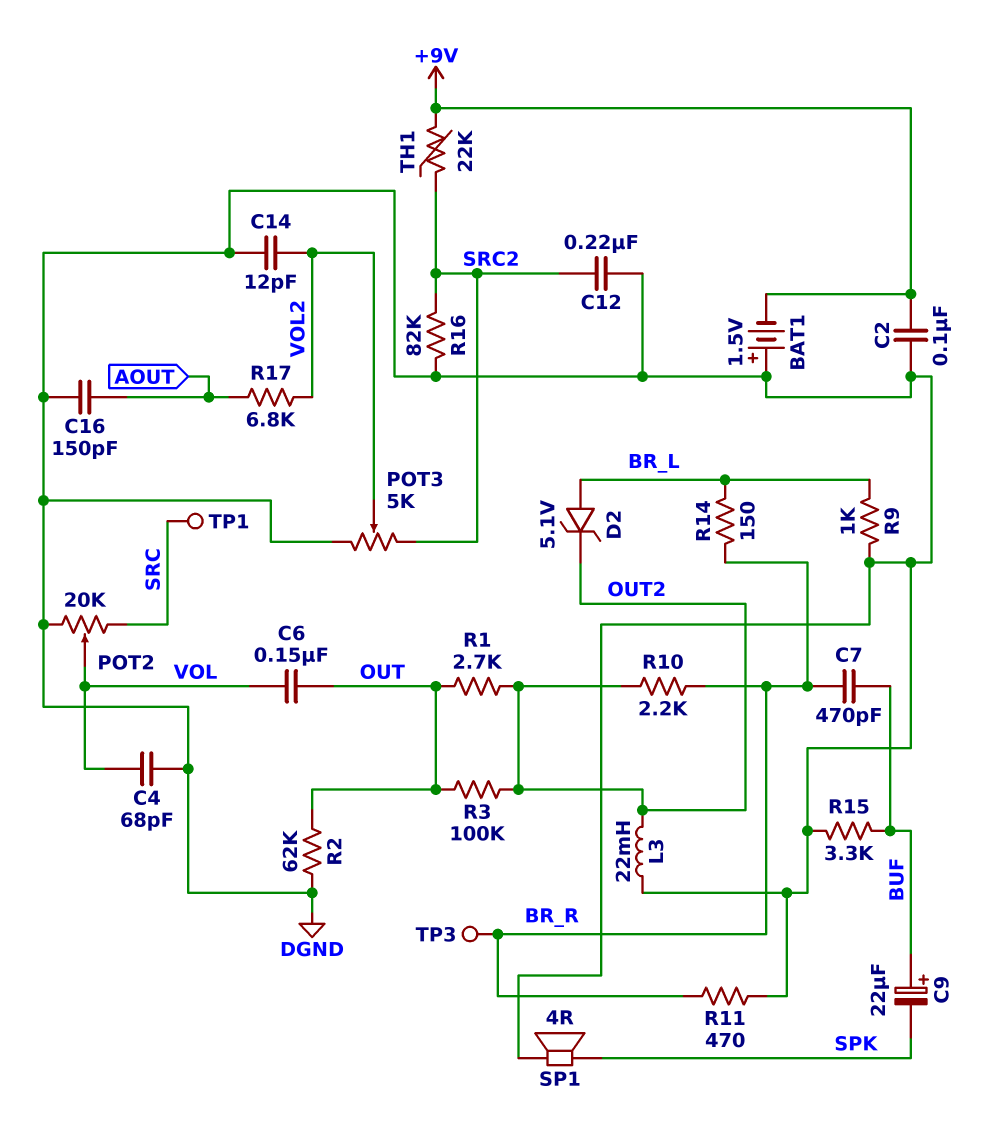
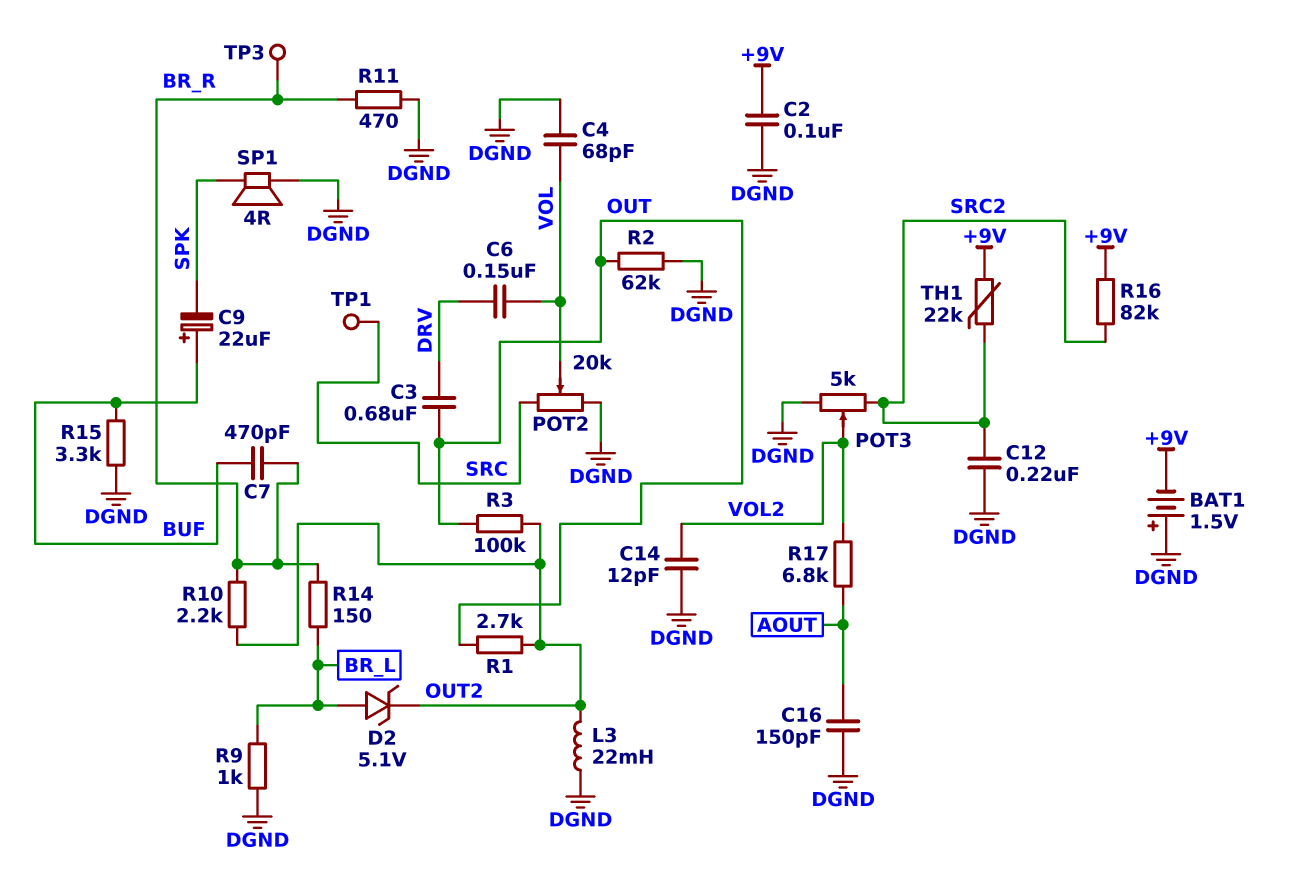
C3: none -> 680nF (DRV, OUT)
C6: 150nF (OUT, VOL) -> 150nF (DRV, VOL)
R16: 82k (DGND, SRC2) -> 82k (+9V, SRC2)

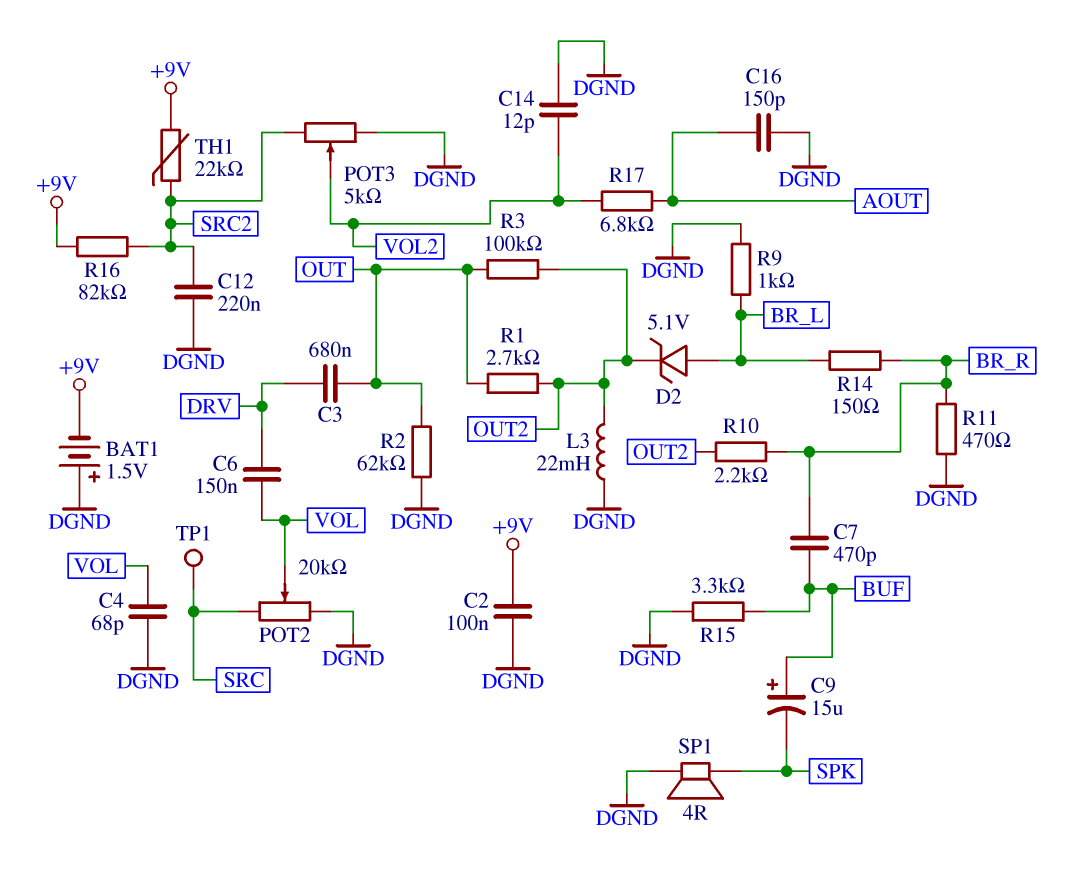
C9: 22uF (plus BUF, minus SPK) -> 15uF (plus BUF, minus SPK)
TP3: test point (BR_R) -> none

